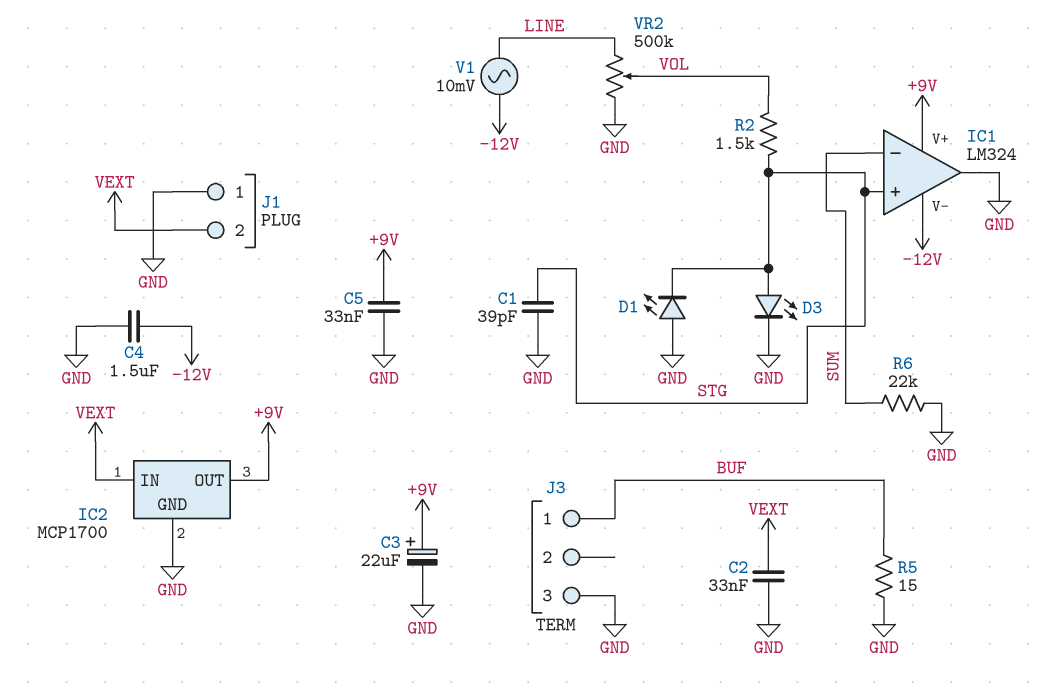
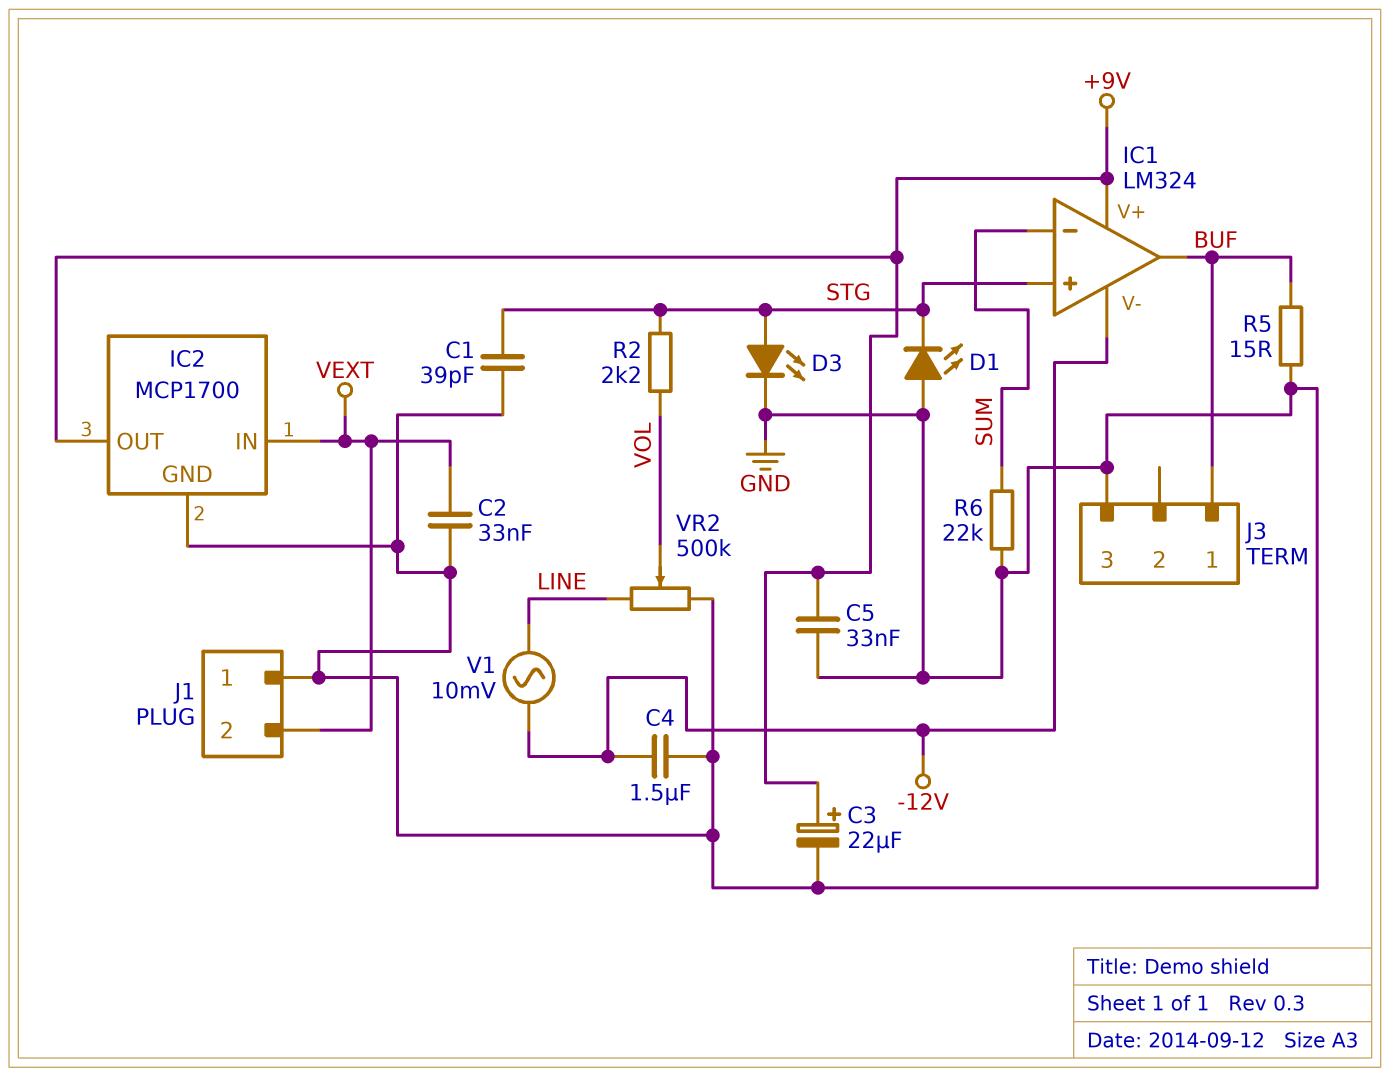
IC1 pin out: GND -> BUF
R2: 1.5k (STG, VOL) -> 2.2k (STG, VOL)

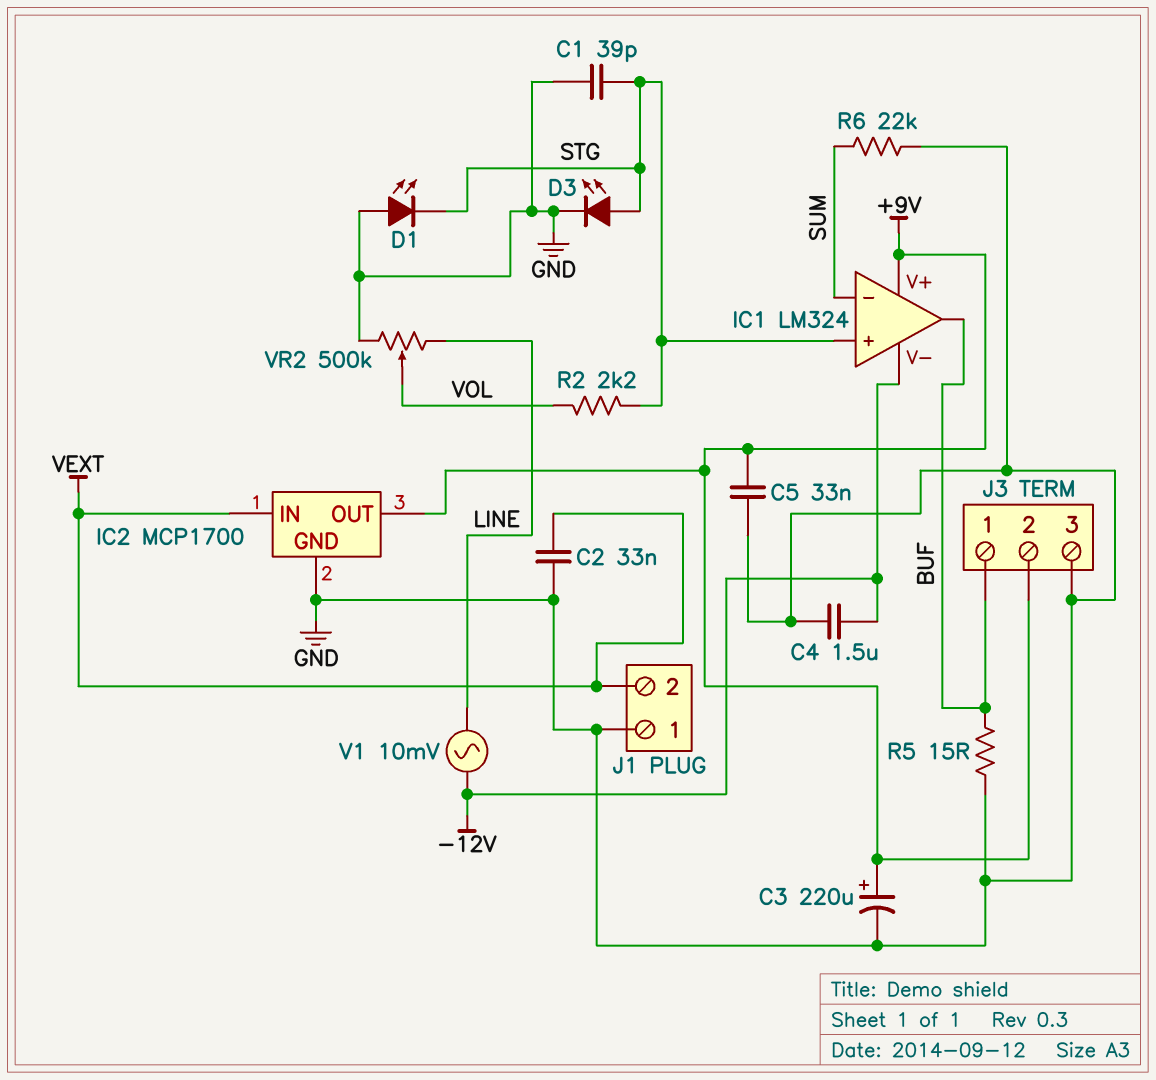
C3: 22uF (plus +9V, minus GND) -> 220uF (plus +9V, minus GND)
J3 pin 2: none -> +9V

